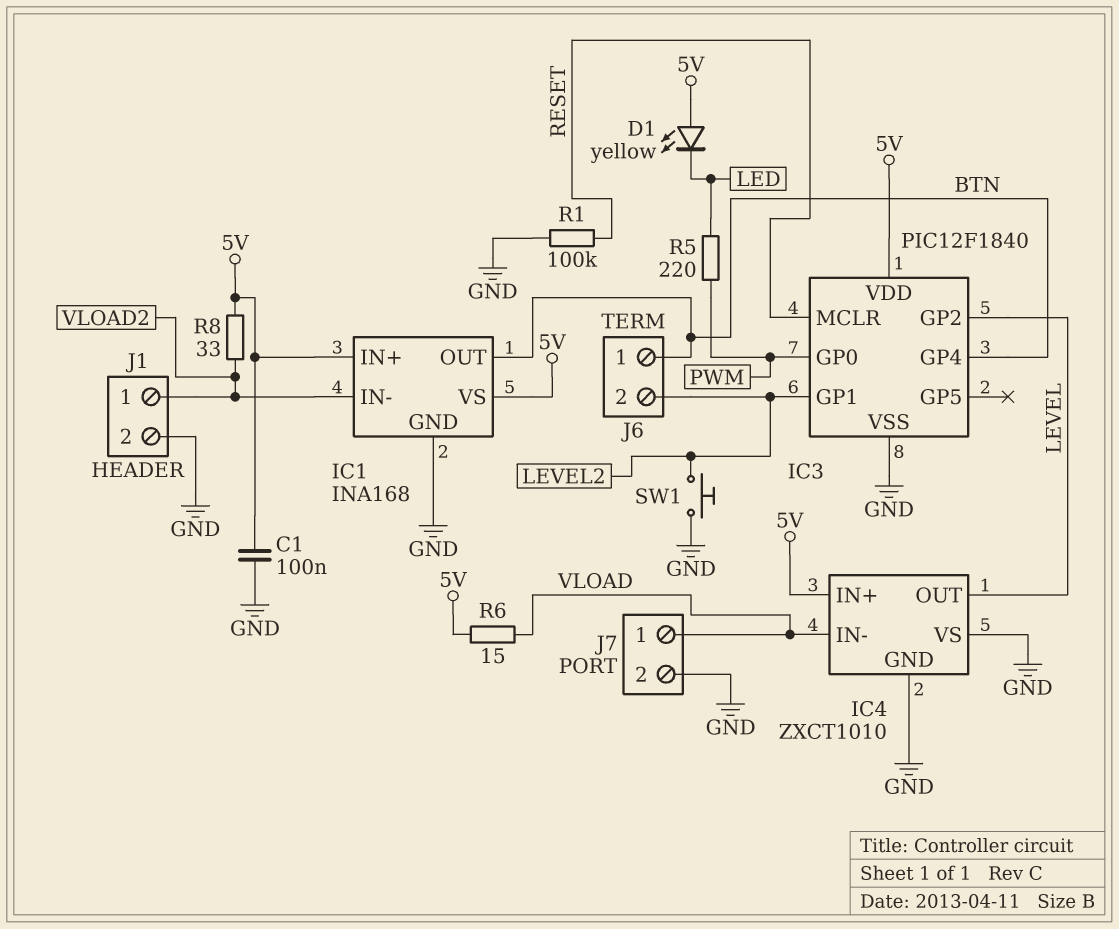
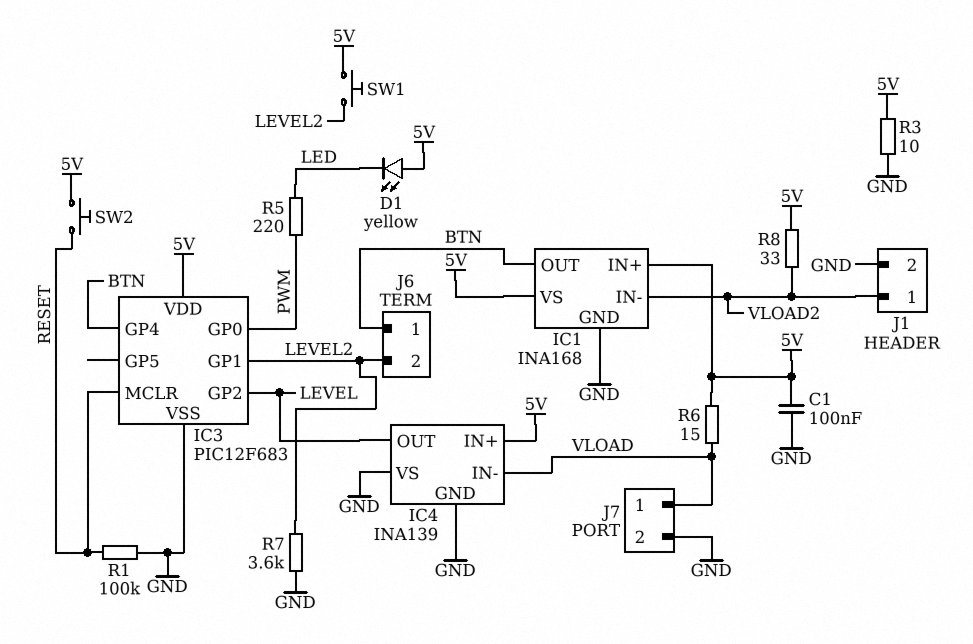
IC3: PIC12F1840 -> PIC12F683
IC4: ZXCT1010 -> INA139
R3: none -> 10 (5V, GND)
R7: none -> 3.6k (GND, LEVEL2)
SW1: button (GND, LEVEL2) -> button (5V, LEVEL2)
SW2: none -> button (5V, RESET)

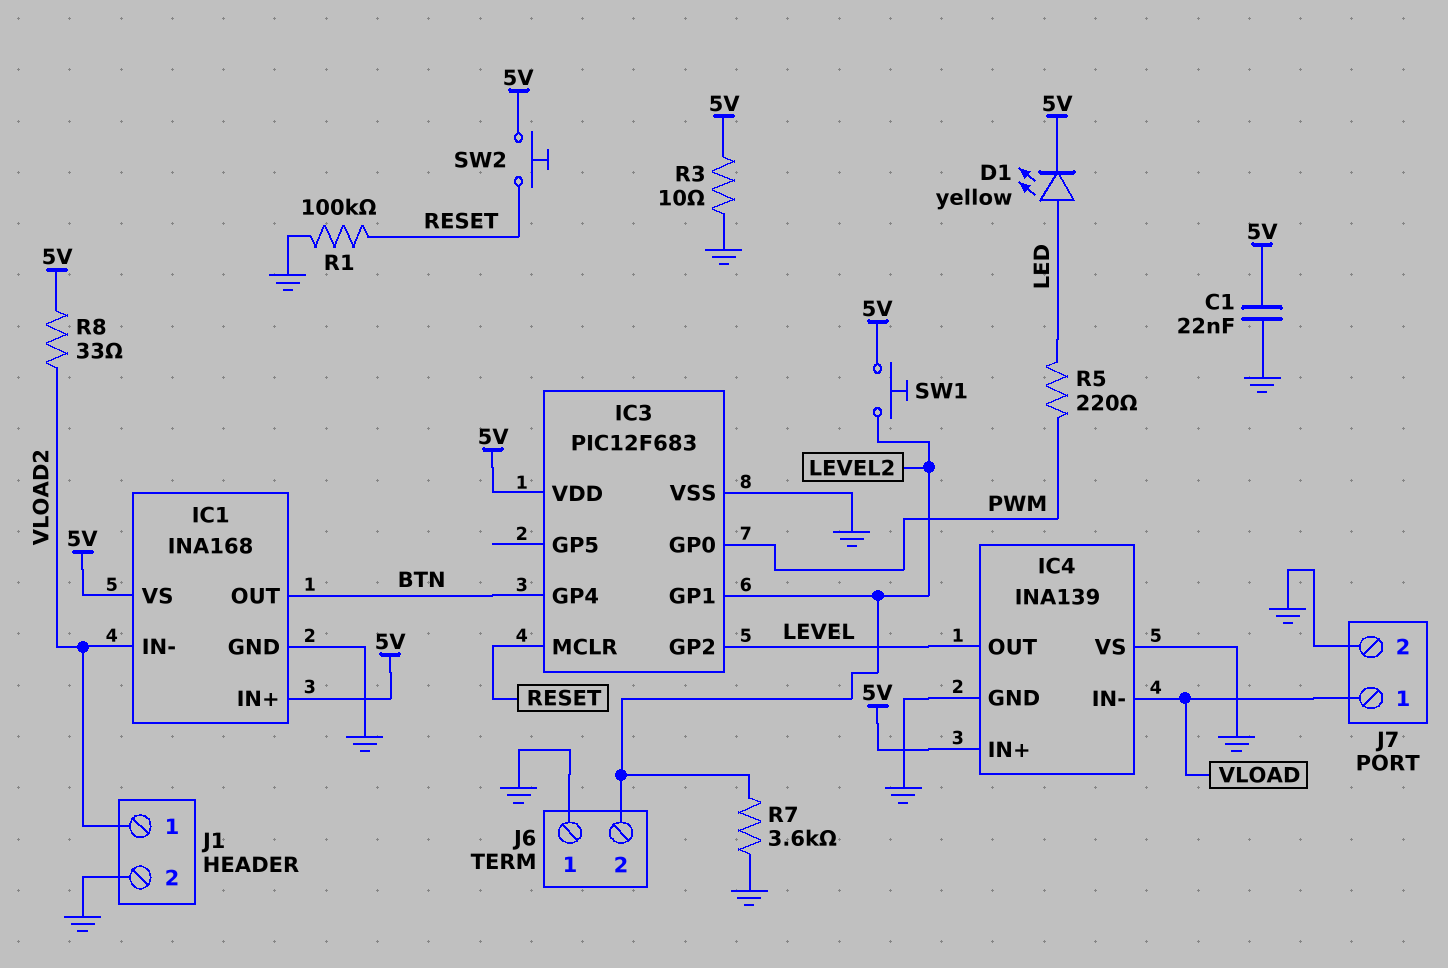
C1: 100nF (5V, GND) -> 22nF (5V, GND)
D1: LED yellow (A 5V, K LED) -> LED yellow (A LED, K 5V)
J6 pin 1: BTN -> GND
R6: 15 (5V, VLOAD) -> none

